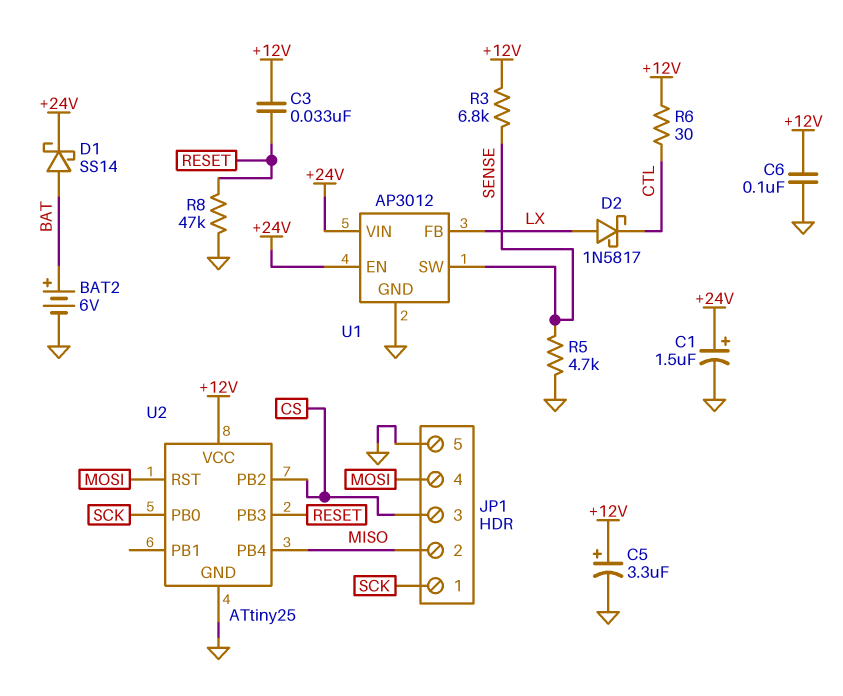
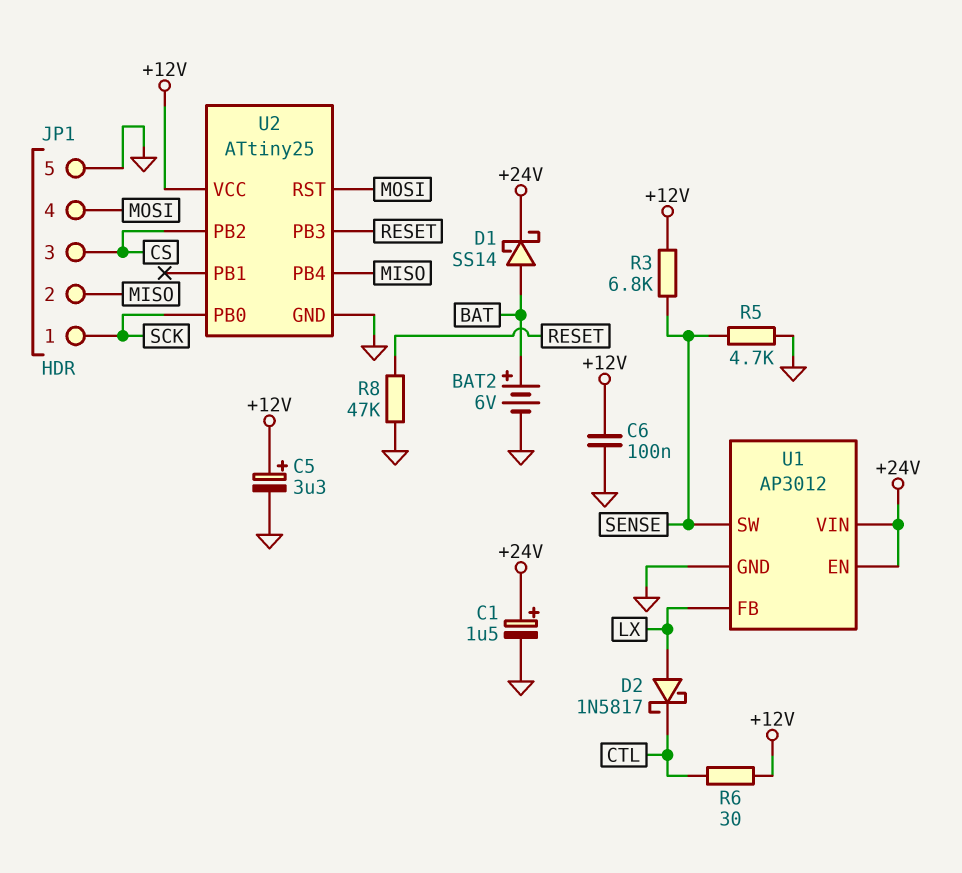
C3: 33nF (+12V, RESET) -> none

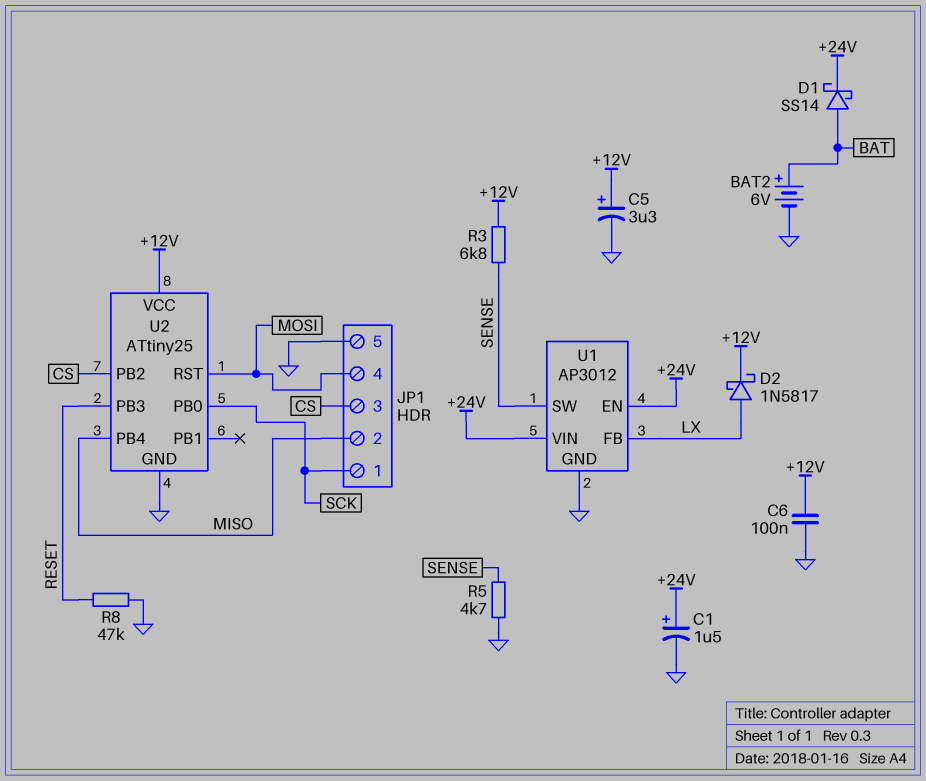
D2: schottky 1N5817 (A LX, K CTL) -> schottky 1N5817 (A LX, K +12V)
R6: 30 (+12V, CTL) -> none

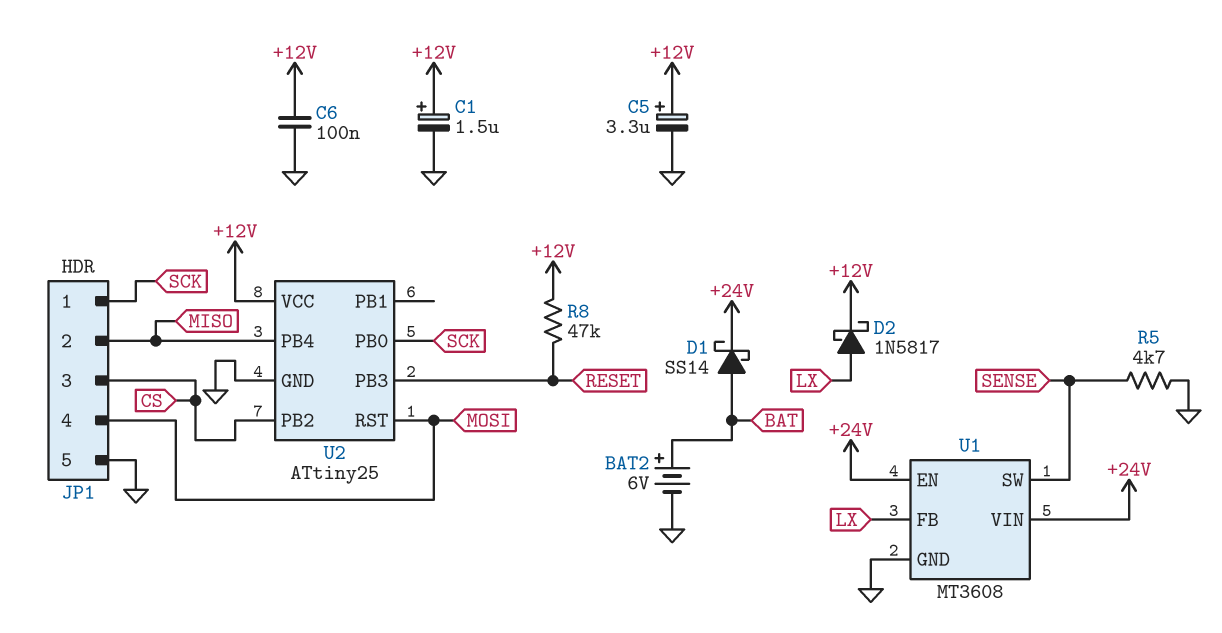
C1: 1.5uF (plus +24V, minus GND) -> 1.5uF (plus +12V, minus GND)
R3: 6.8k (+12V, SENSE) -> none
R8: 47k (GND, RESET) -> 47k (+12V, RESET)
U1: AP3012 -> MT3608

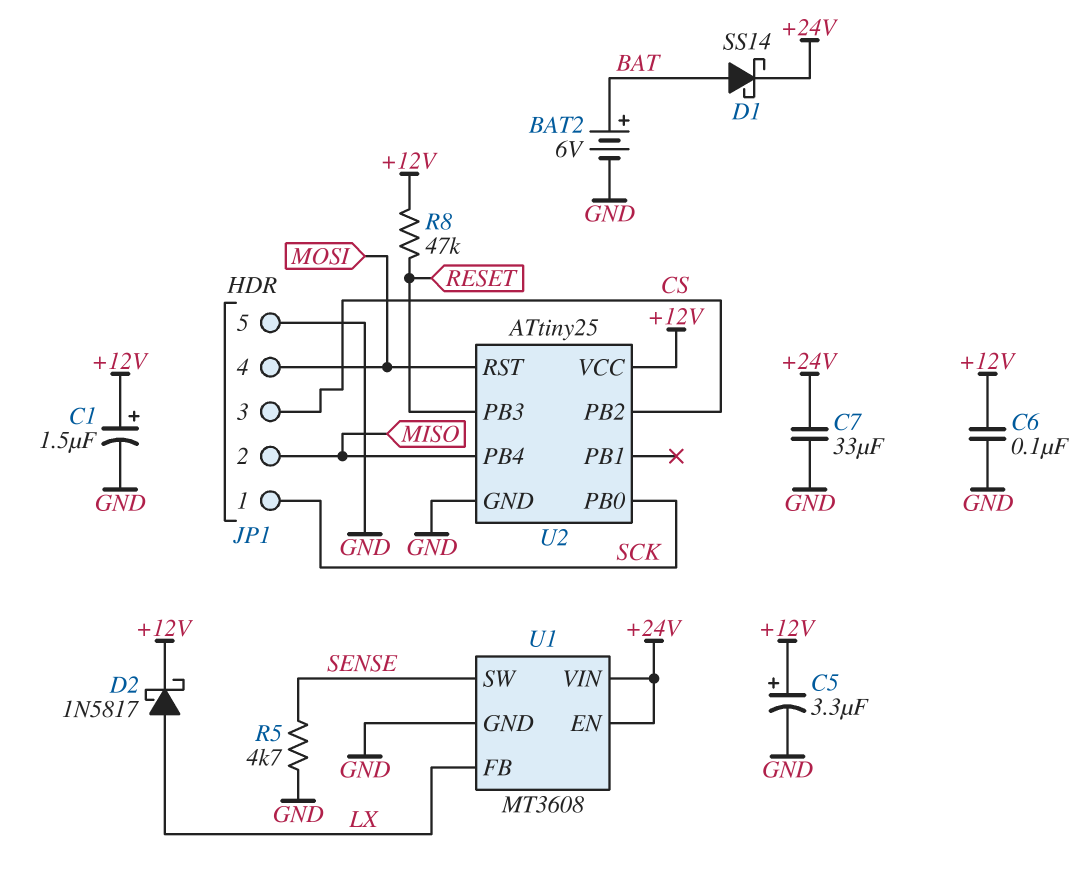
C7: none -> 33uF (+24V, GND)

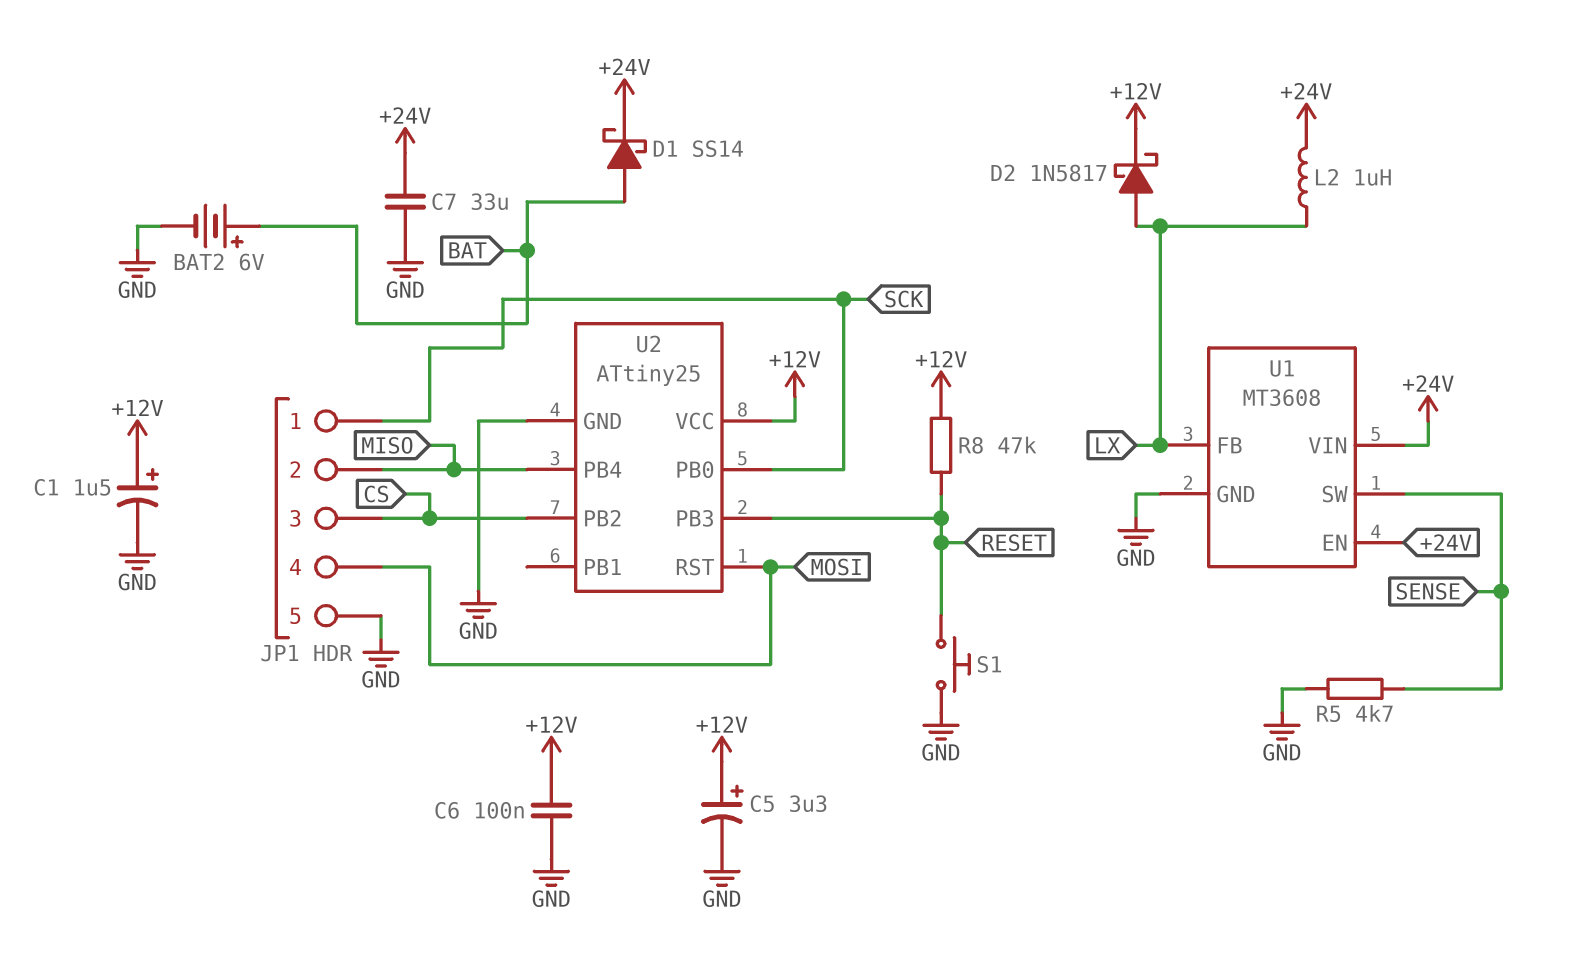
L2: none -> 1uH (+24V, LX)
S1: none -> button (GND, RESET)

